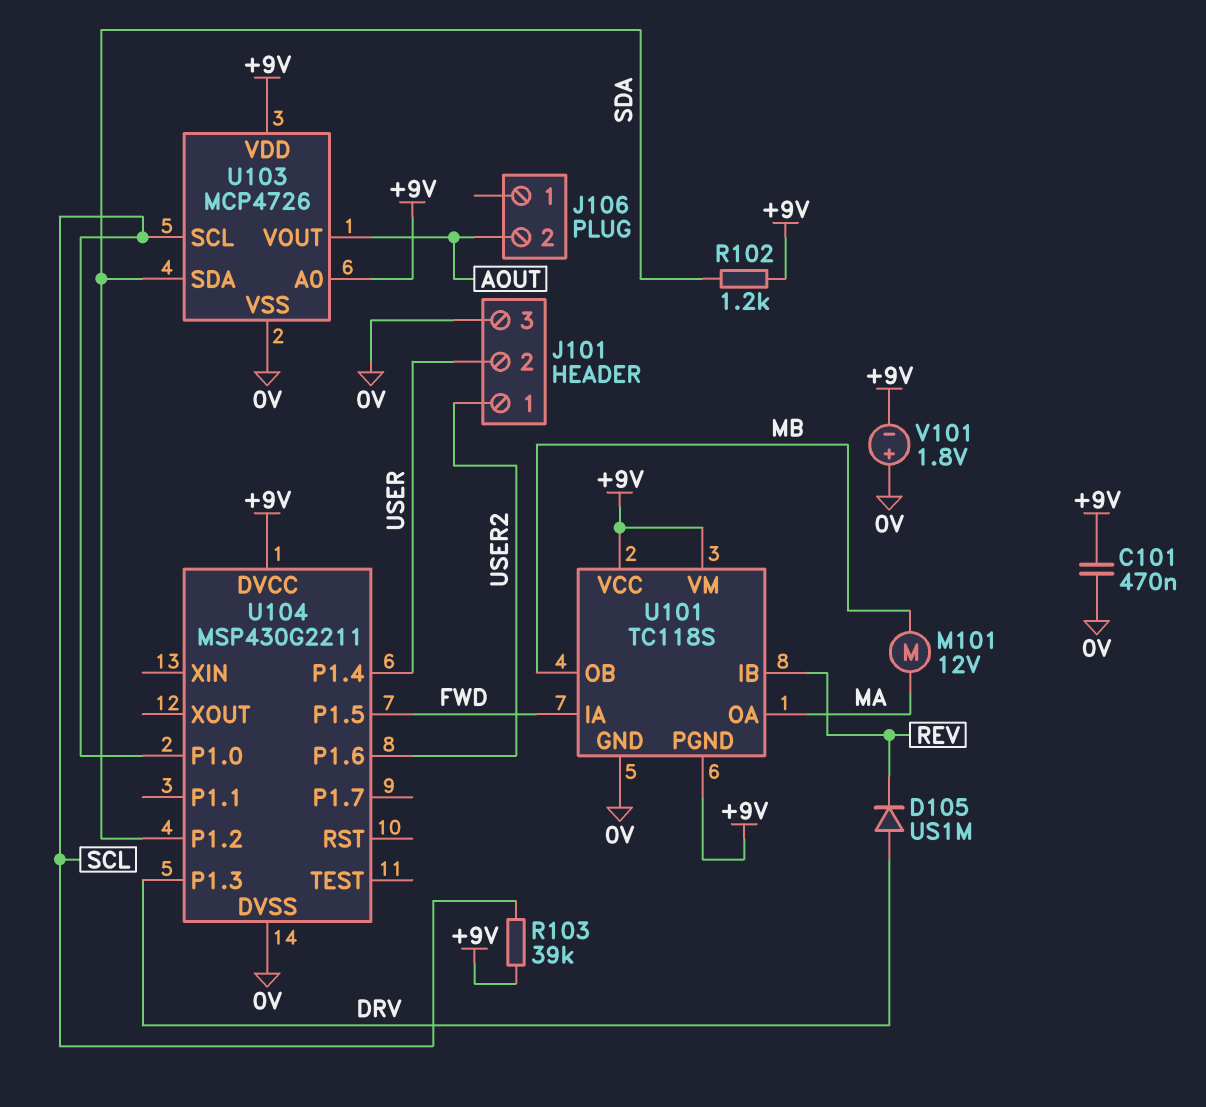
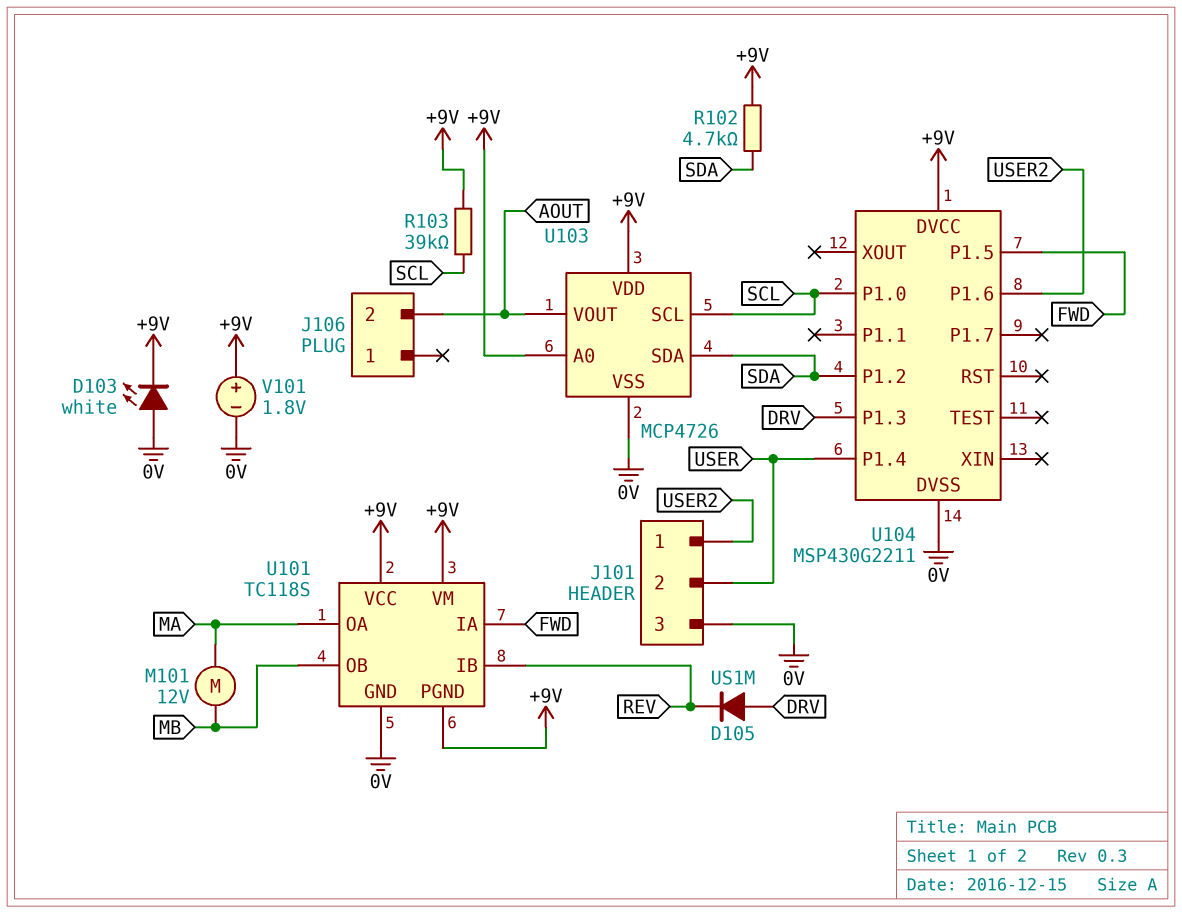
C101: 470nF (+9V, 0V) -> none
D103: none -> LED white (A 0V, K +9V)
R102: 1.2k (+9V, SDA) -> 4.7k (+9V, SDA)
V101: 1.8V (plus 0V, minus +9V) -> 1.8V (plus +9V, minus 0V)

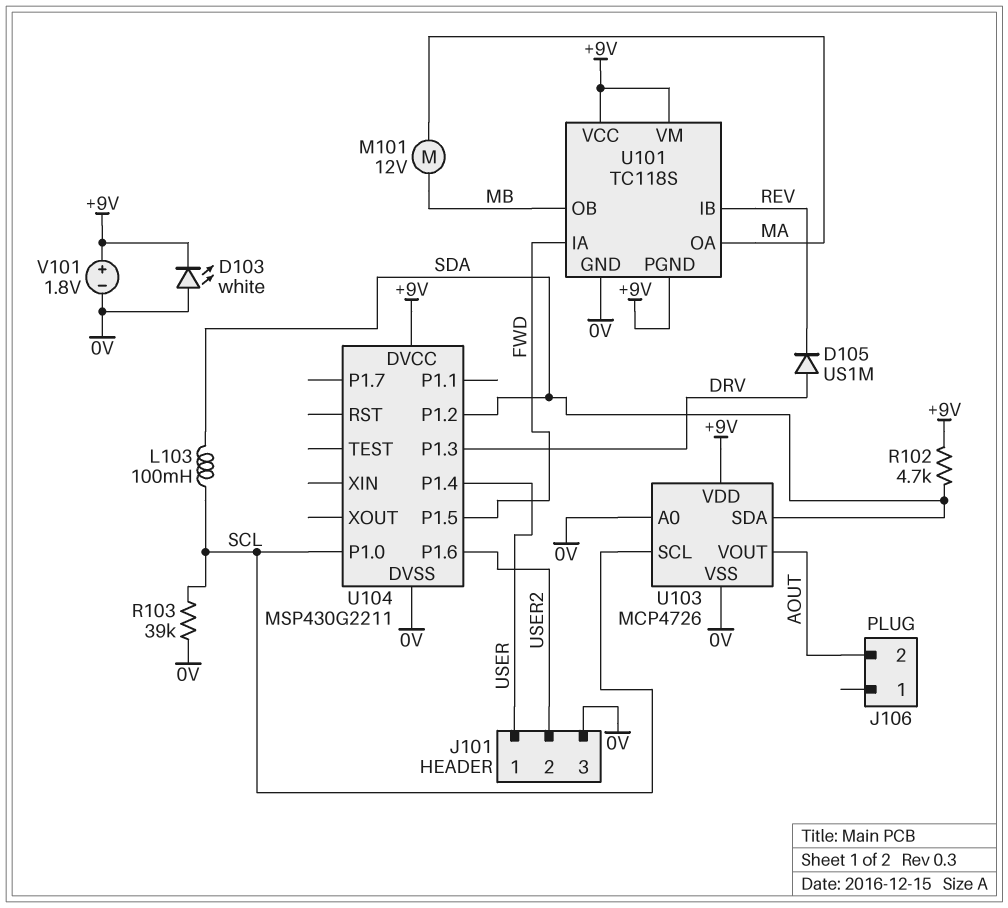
J101 pin 1: USER2 -> USER
J101 pin 2: USER -> USER2
L103: none -> 100mH (SCL, SDA)
R103: 39k (+9V, SCL) -> 39k (0V, SCL)
U103 pin A0: +9V -> 0V

